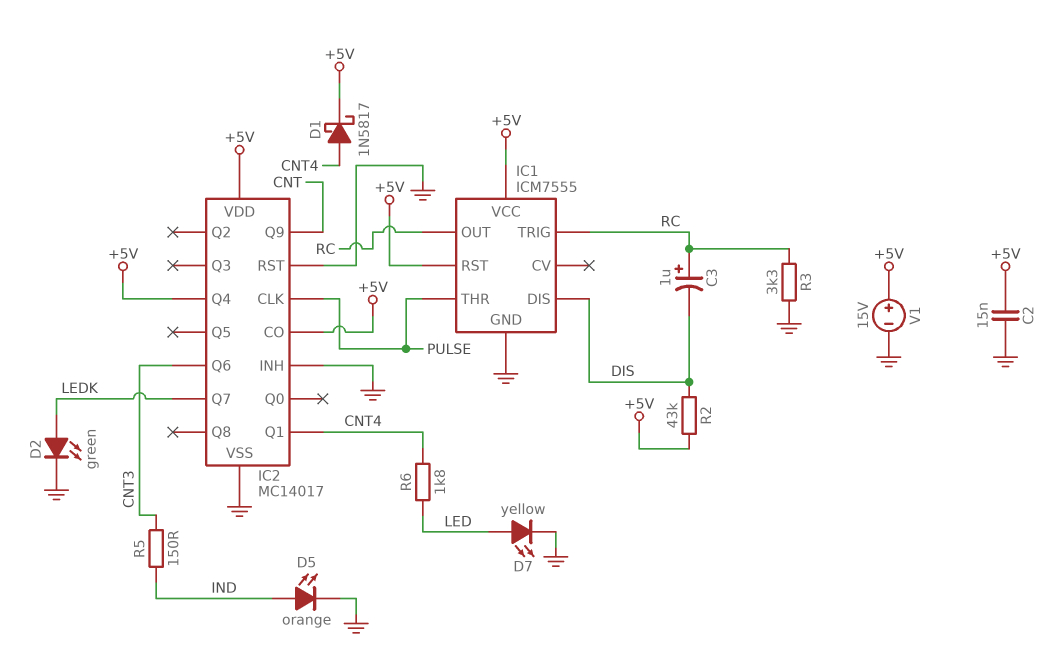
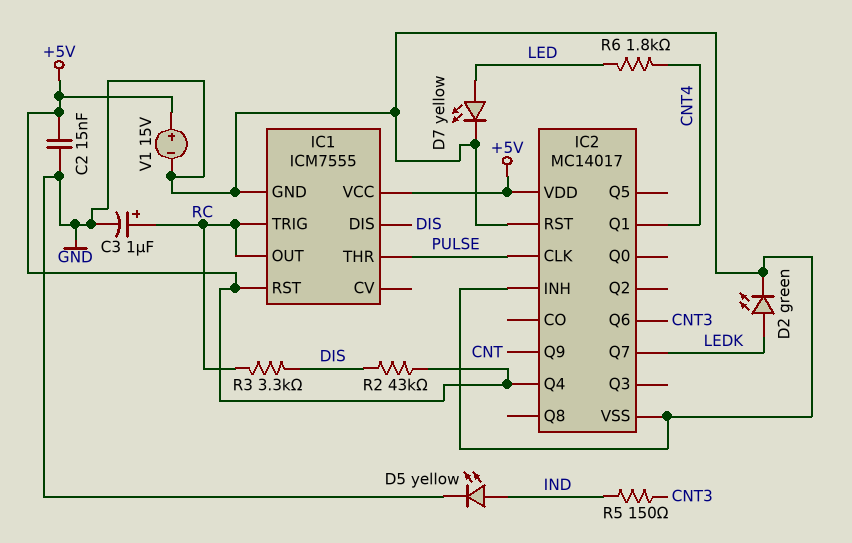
C3: 1uF (plus RC, minus DIS) -> 1uF (plus RC, minus GND)
D1: schottky 1N5817 (A CNT4, K +5V) -> none
D5: LED orange (A IND, K GND) -> LED yellow (A IND, K GND)
IC2 pin CO: +5V -> none
R3: 3.3k (GND, RC) -> 3.3k (DIS, RC)

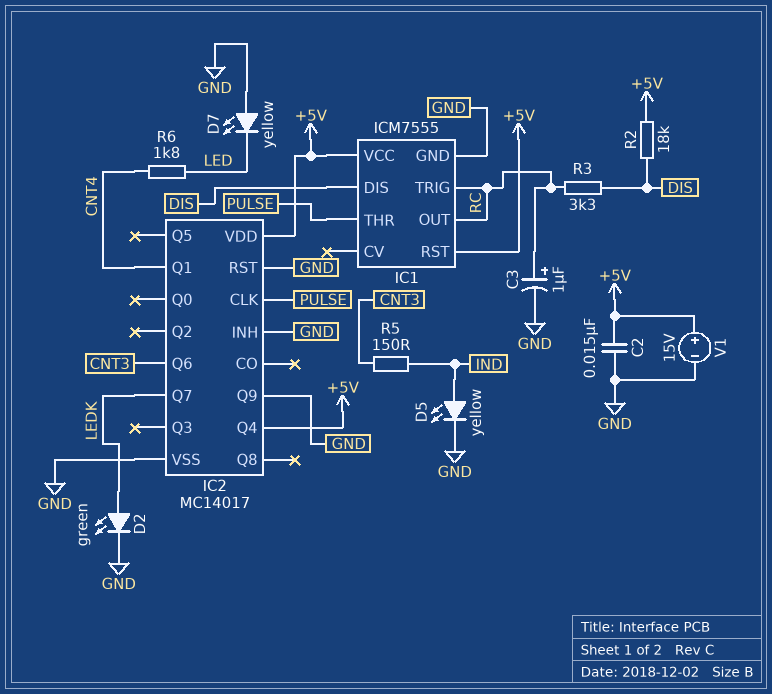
D7: LED yellow (A LED, K GND) -> LED yellow (A GND, K LED)
IC2 pin Q9: CNT -> GND
R2: 43k (+5V, DIS) -> 18k (+5V, DIS)

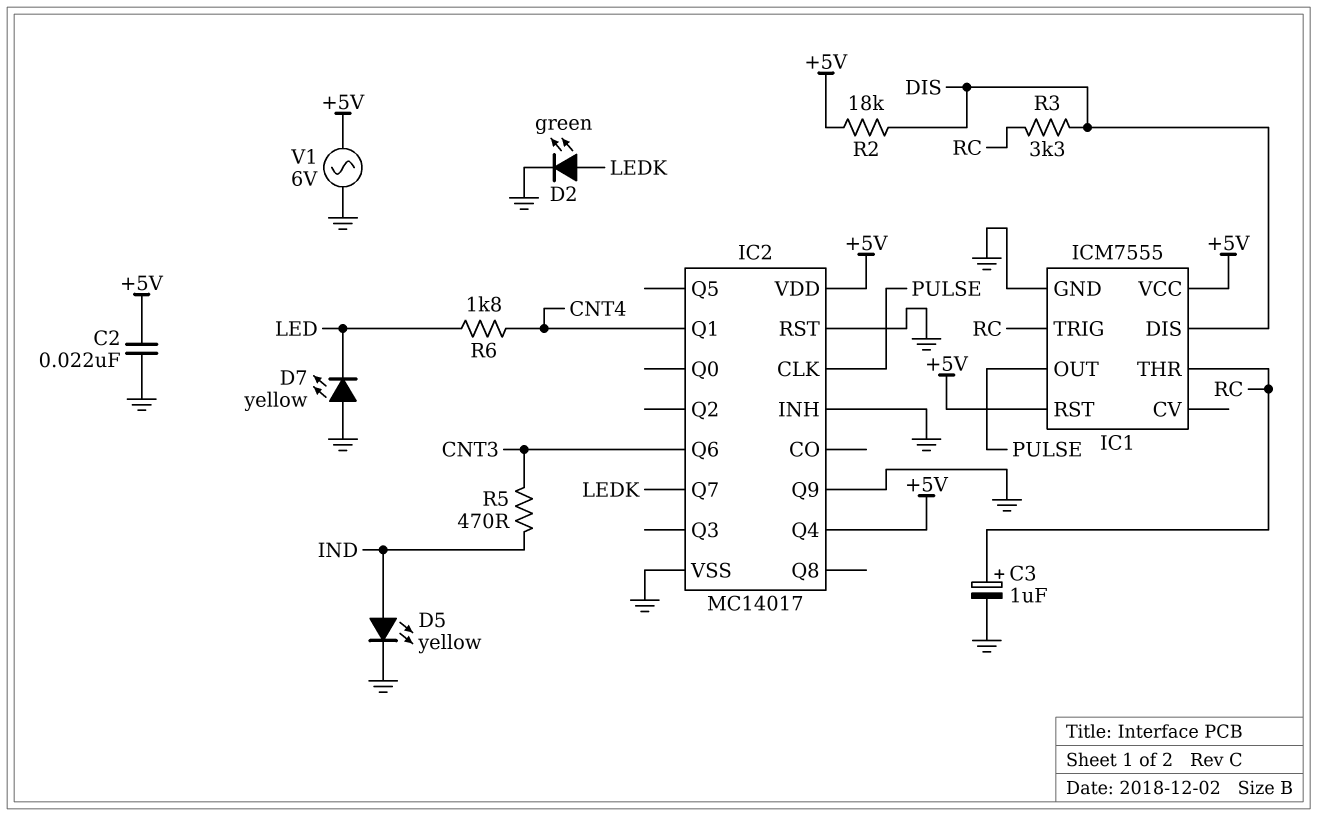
C2: 15nF (+5V, GND) -> 22nF (+5V, GND)
IC1 pin OUT: RC -> PULSE
IC1 pin THR: PULSE -> RC
R5: 150 (CNT3, IND) -> 470 (CNT3, IND)
V1: 15V (plus +5V, minus GND) -> AC 6V (+5V, GND)

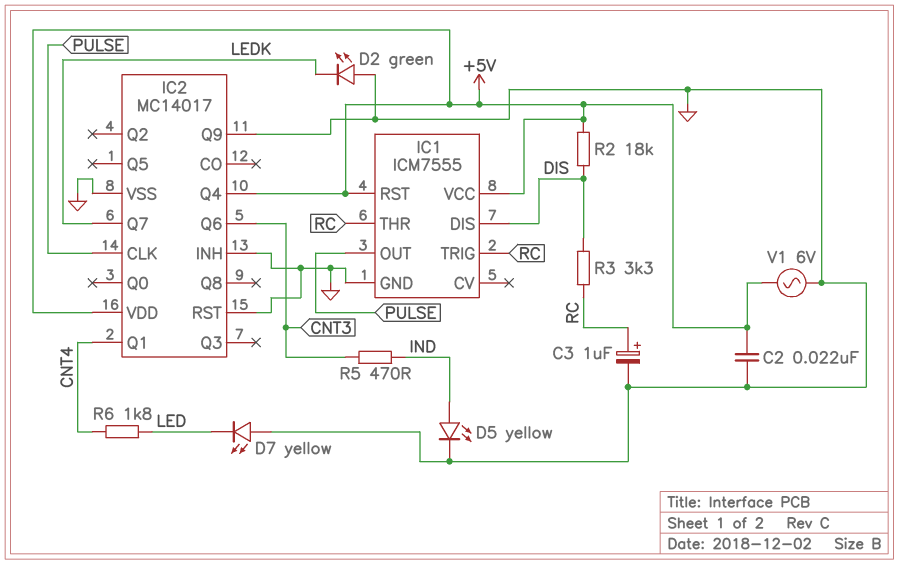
D2: LED green (A LEDK, K GND) -> LED green (A GND, K LEDK)

